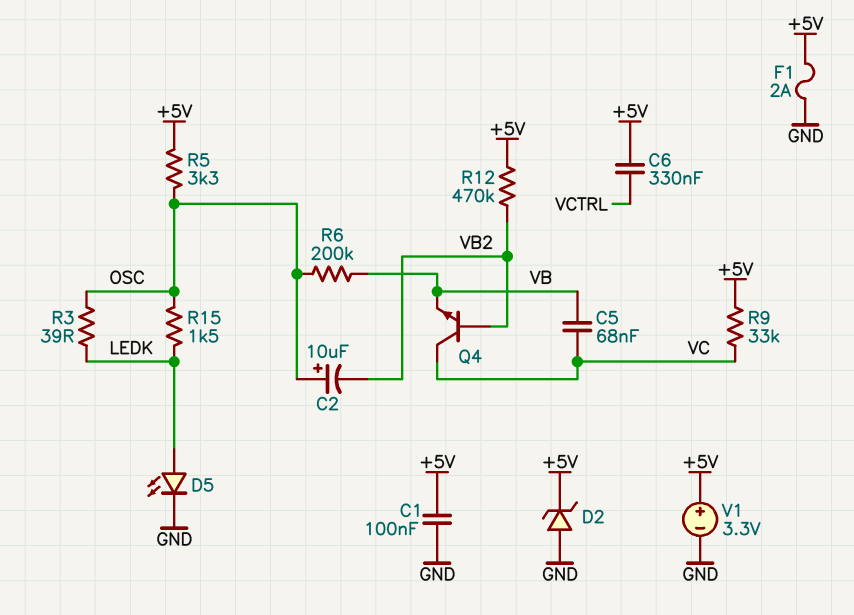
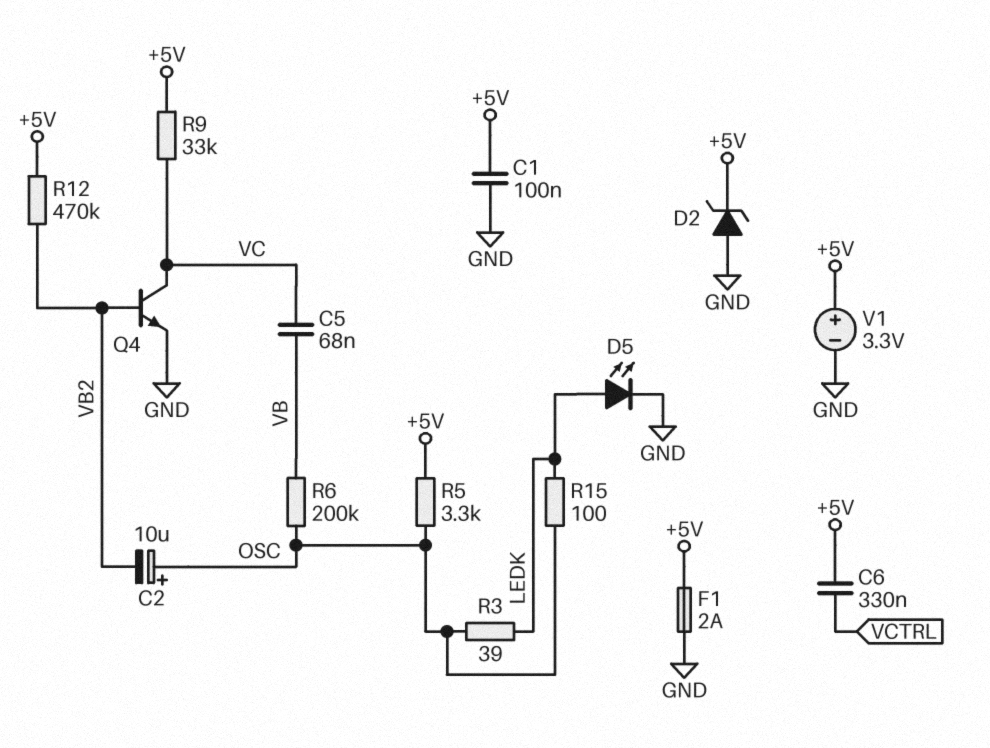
Q4: NPN (B VB2, C VC, E VB) -> NPN (B VB2, C VC, E GND)
R15: 1.5k (LEDK, OSC) -> 100 (LEDK, OSC)

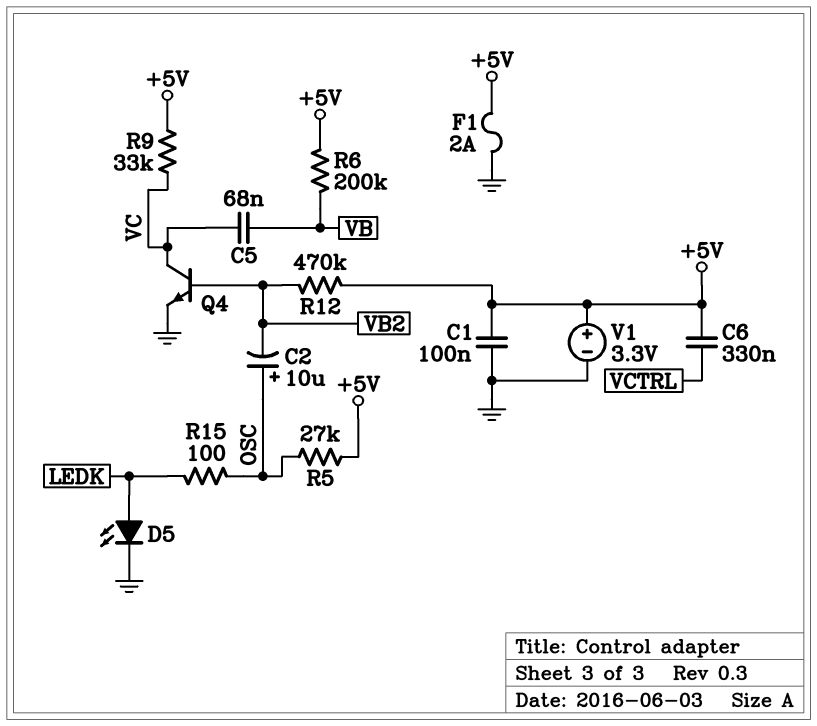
D2: zener (A GND, K +5V) -> none
R3: 39 (LEDK, OSC) -> none
R5: 3.3k (+5V, OSC) -> 27k (+5V, OSC)
R6: 200k (OSC, VB) -> 200k (+5V, VB)

